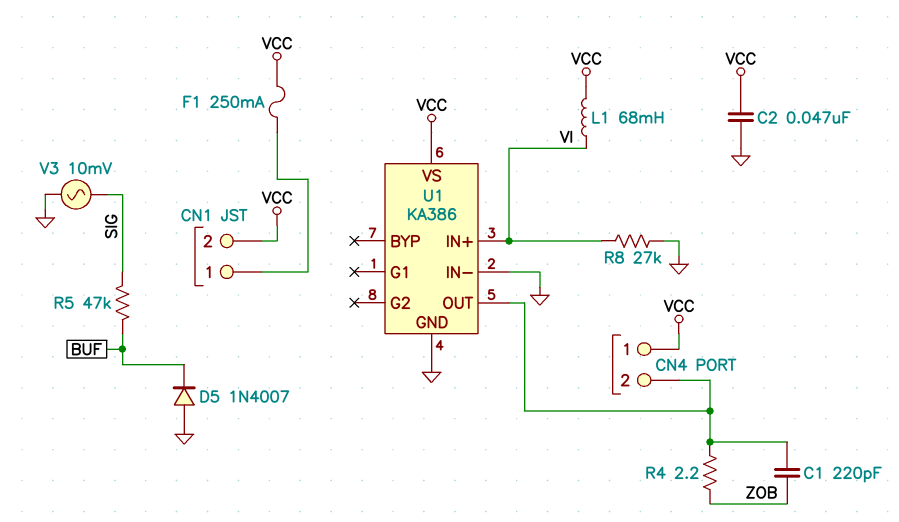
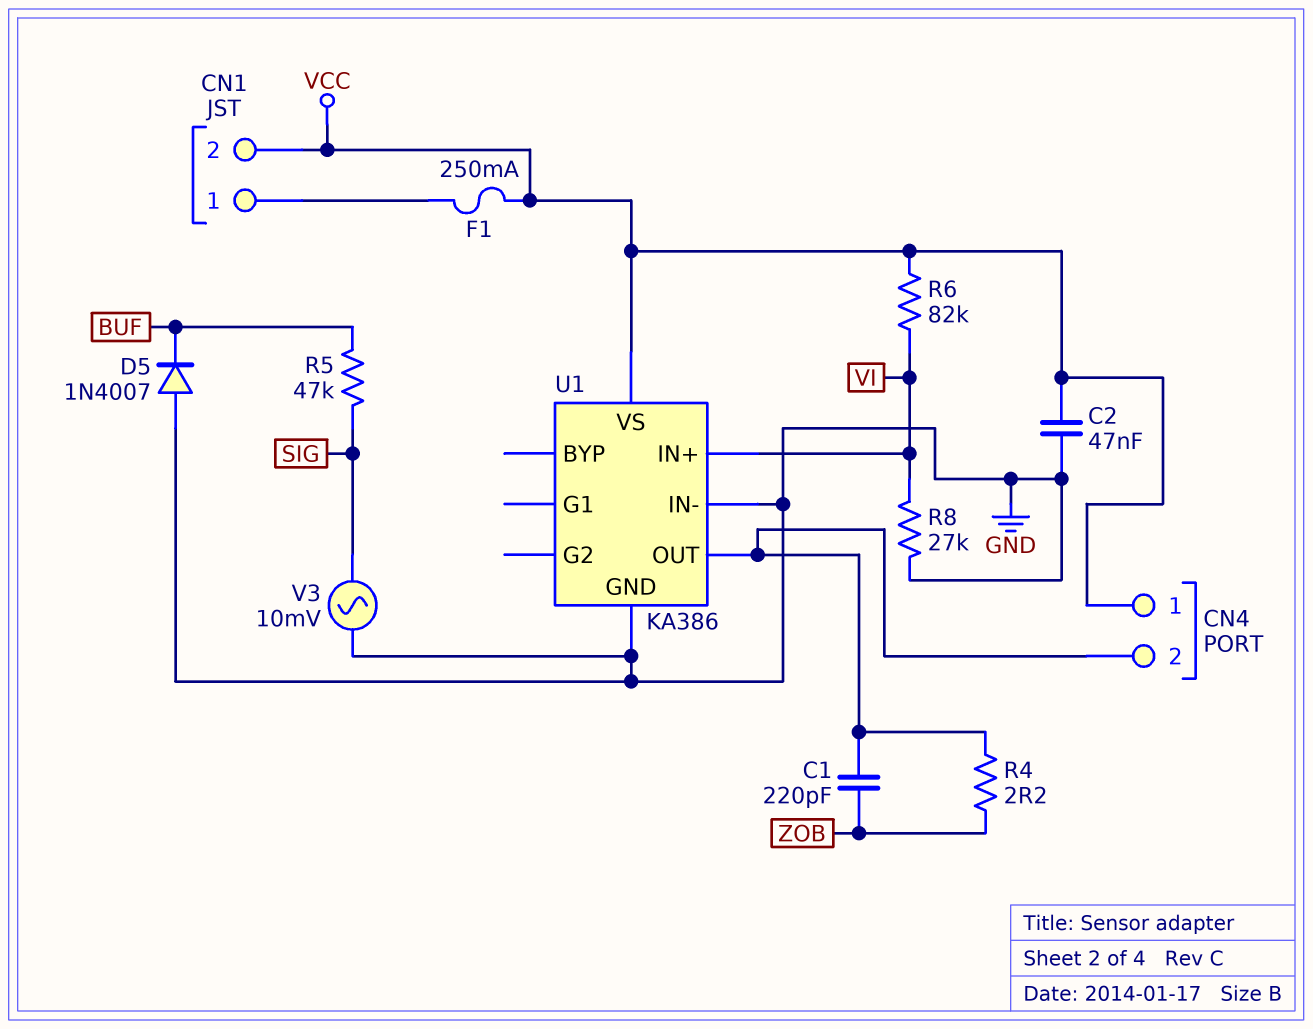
L1: 68mH (VCC, VI) -> none
R6: none -> 82k (VCC, VI)

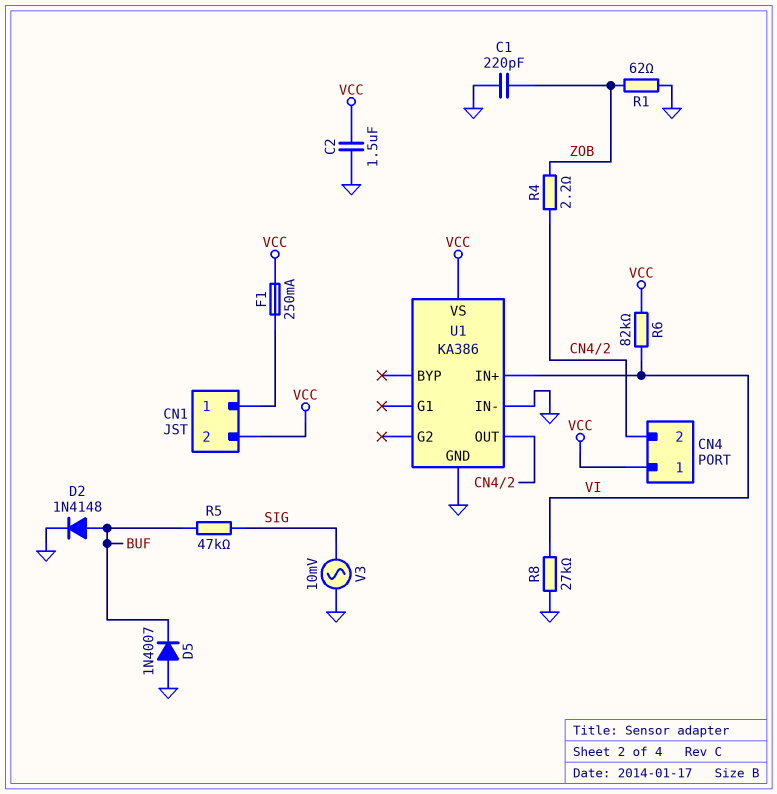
C1: 220pF (CN4/2, ZOB) -> 220pF (GND, ZOB)
C2: 47nF (GND, VCC) -> 1.5uF (GND, VCC)
D2: none -> diode 1N4148 (A BUF, K GND)
R1: none -> 62 (GND, ZOB)

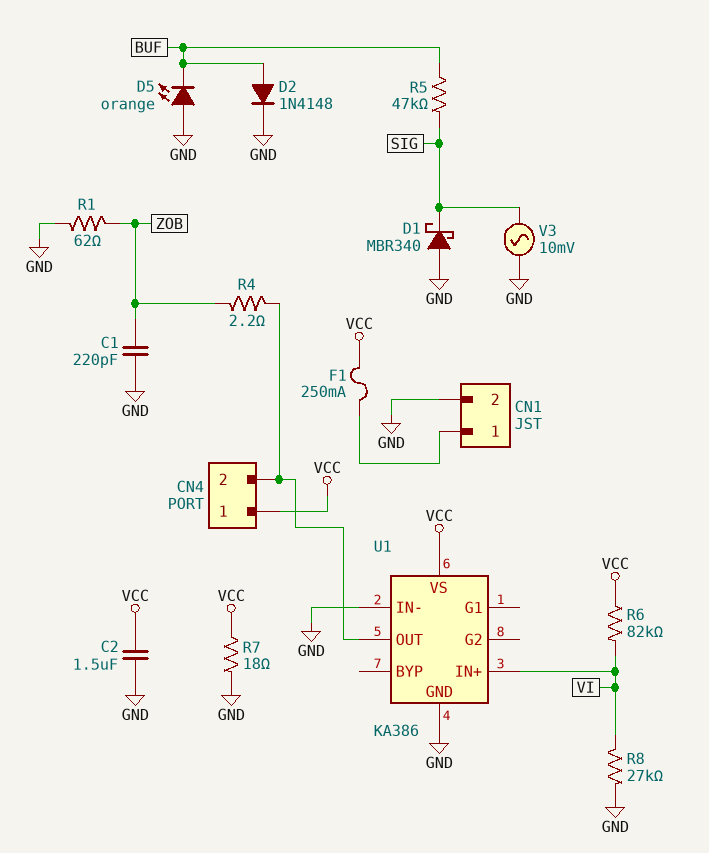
CN1 pin 2: VCC -> GND
D1: none -> schottky MBR340 (A GND, K SIG)
D5: diode 1N4007 (A GND, K BUF) -> LED orange (A GND, K BUF)
R7: none -> 18 (GND, VCC)

